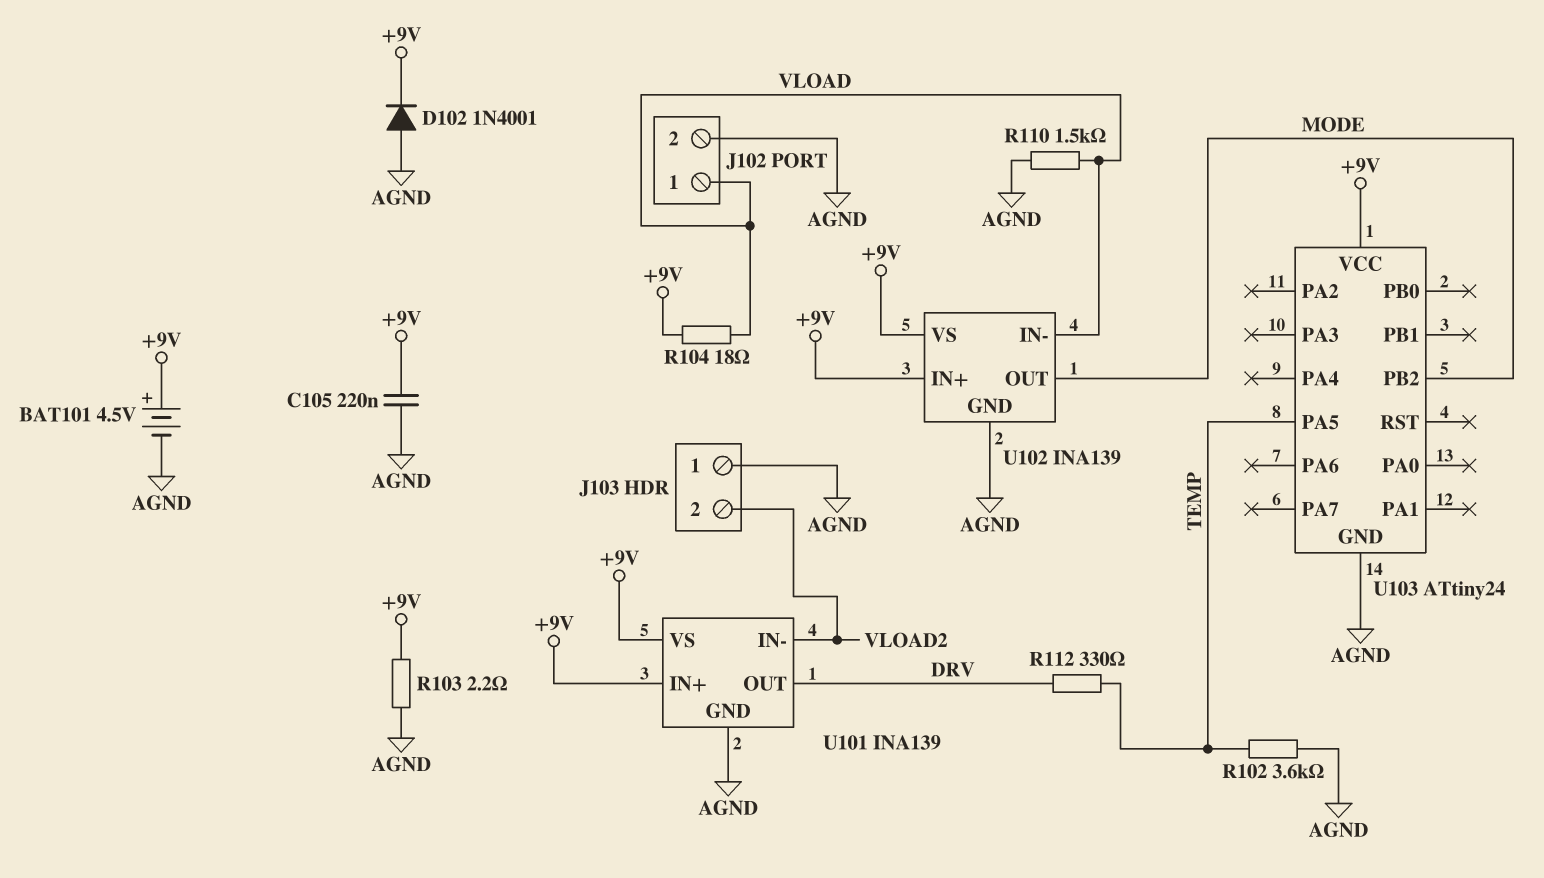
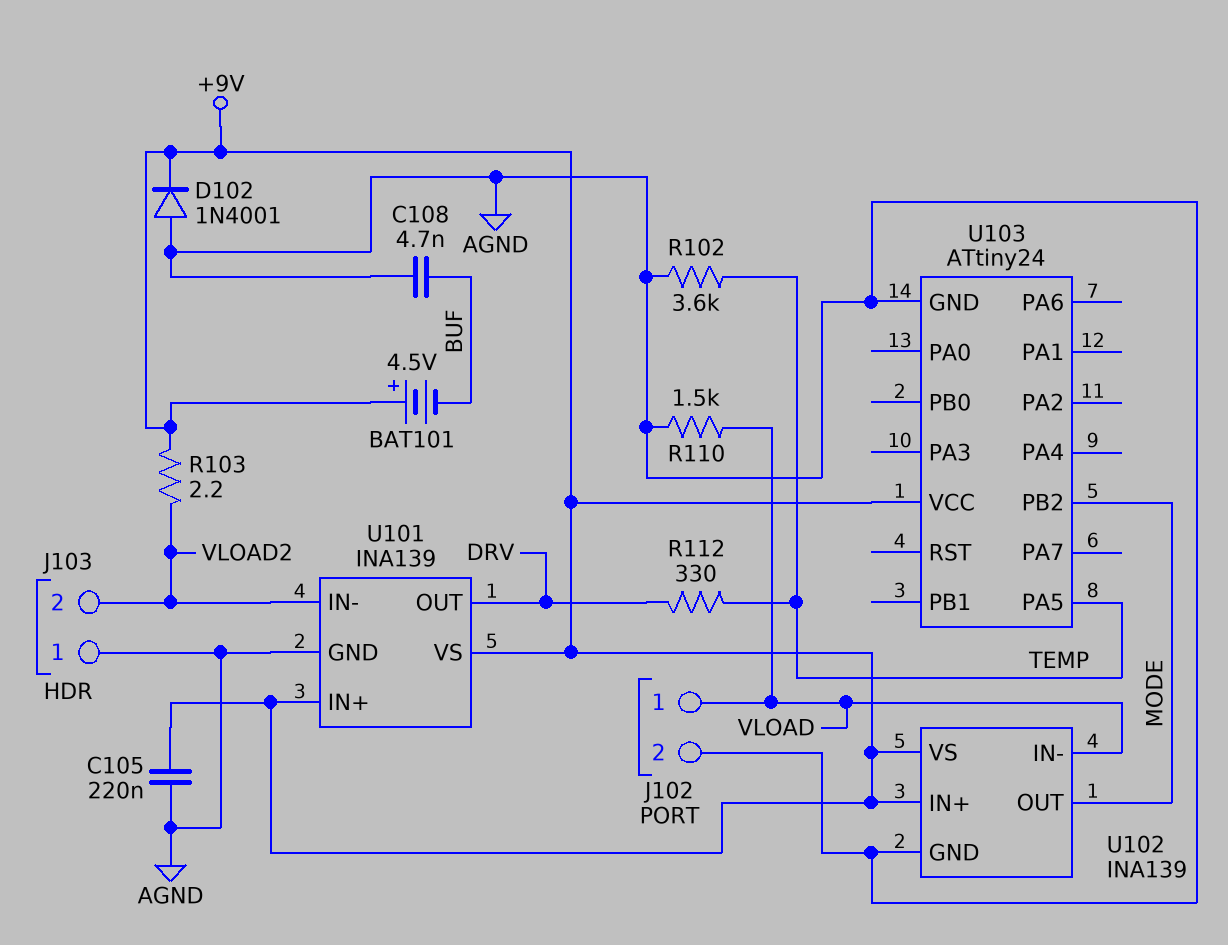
BAT101: 4.5V (plus +9V, minus AGND) -> 4.5V (plus +9V, minus BUF)
C108: none -> 4.7nF (AGND, BUF)
R103: 2.2 (+9V, AGND) -> 2.2 (+9V, VLOAD2)
R104: 18 (+9V, VLOAD) -> none

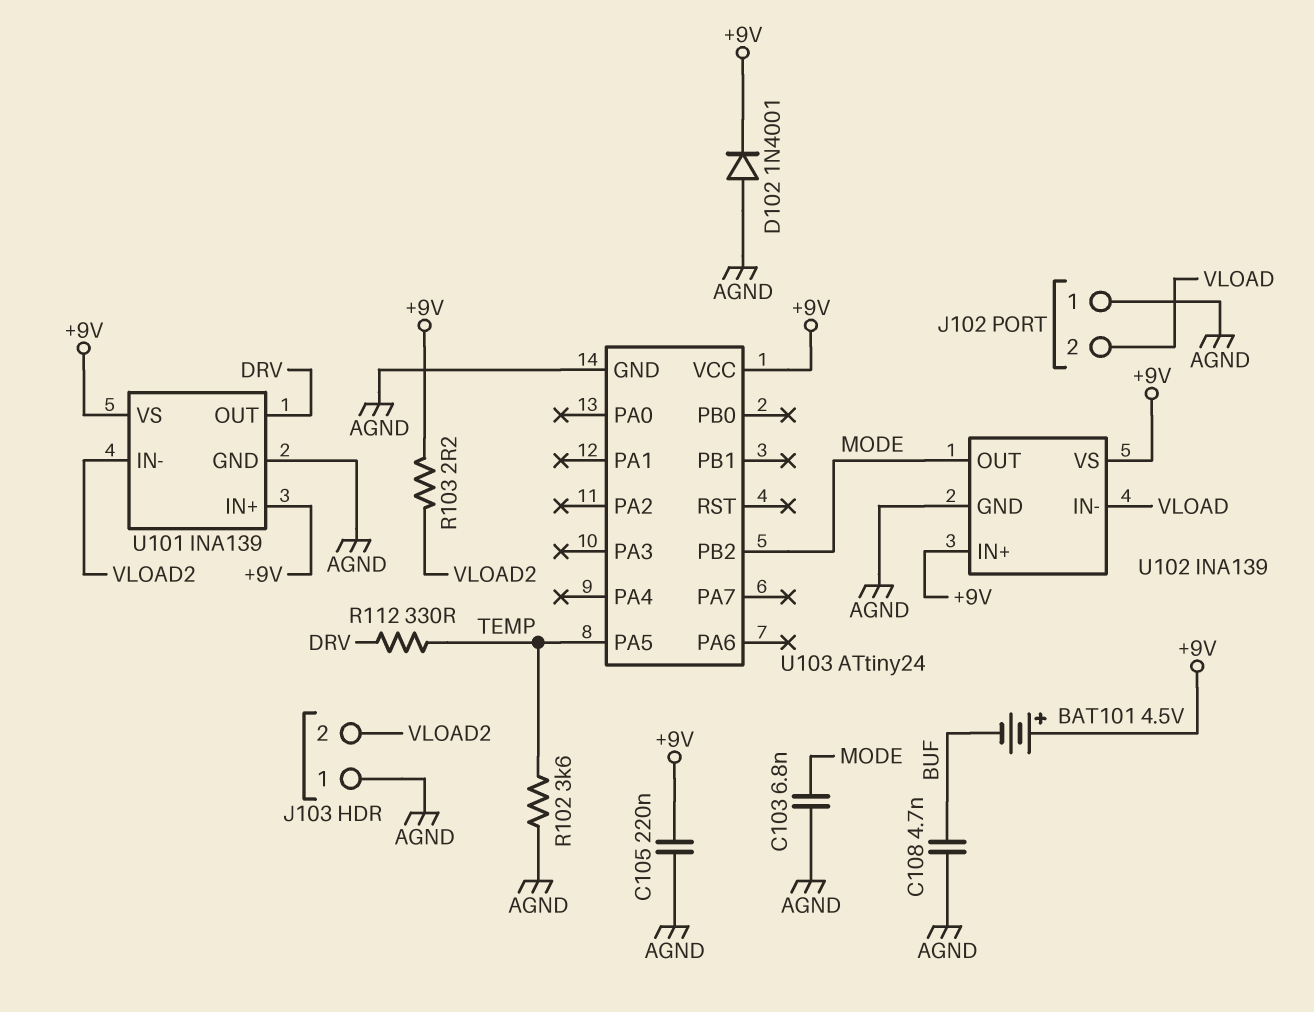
C103: none -> 6.8nF (AGND, MODE)
J102 pin 1: VLOAD -> AGND
J102 pin 2: AGND -> VLOAD
R110: 1.5k (AGND, VLOAD) -> none

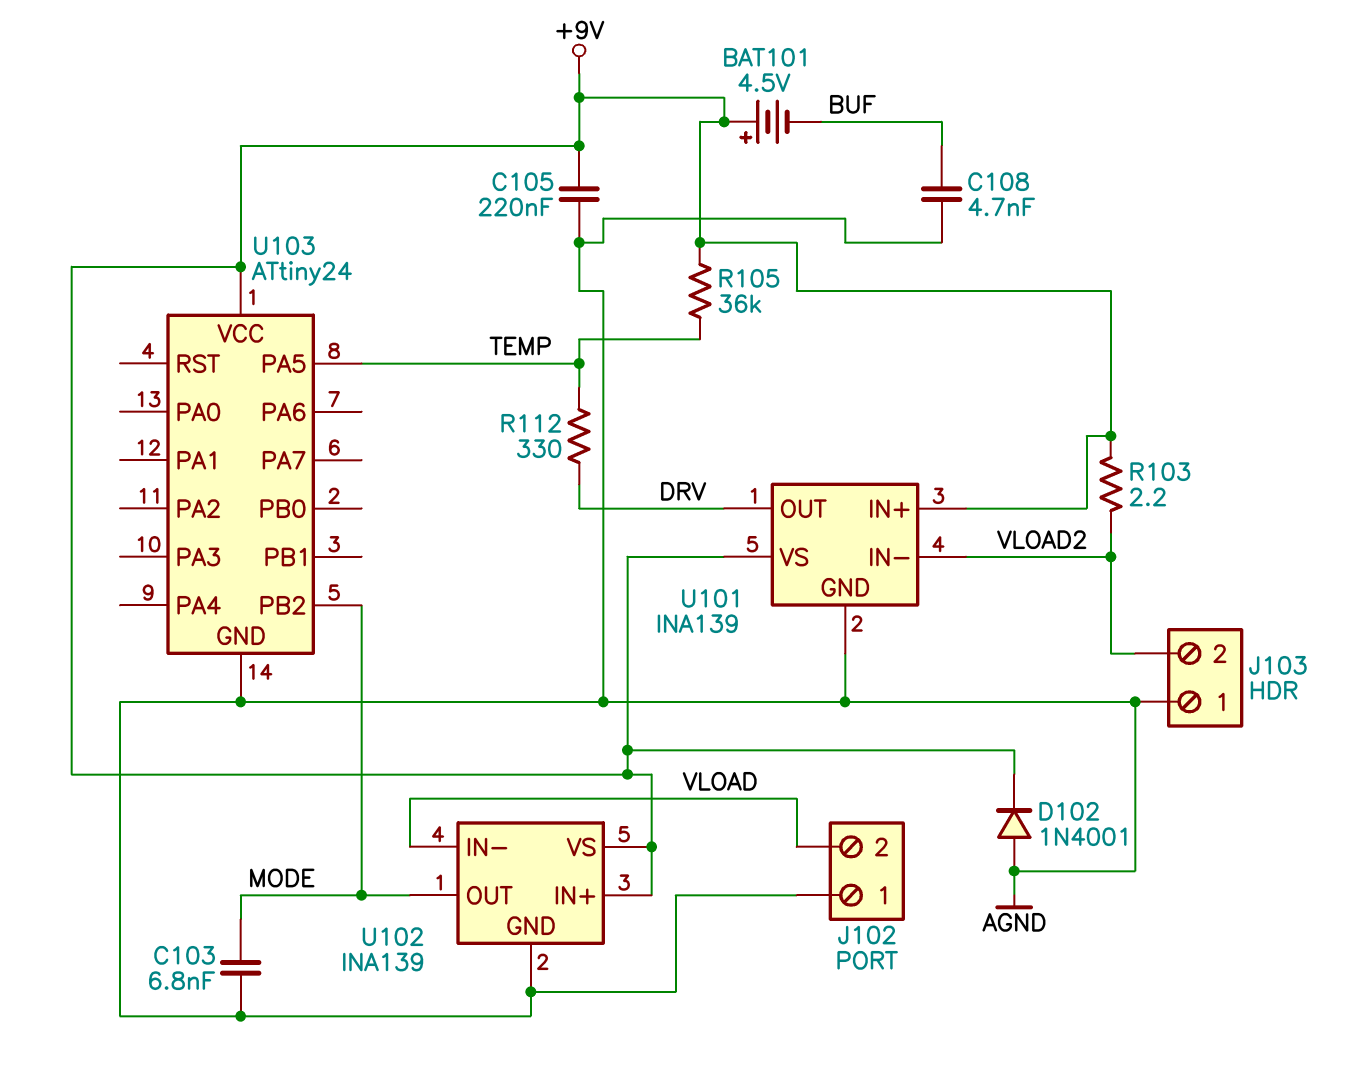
R102: 3.6k (AGND, TEMP) -> none
R105: none -> 36k (+9V, TEMP)

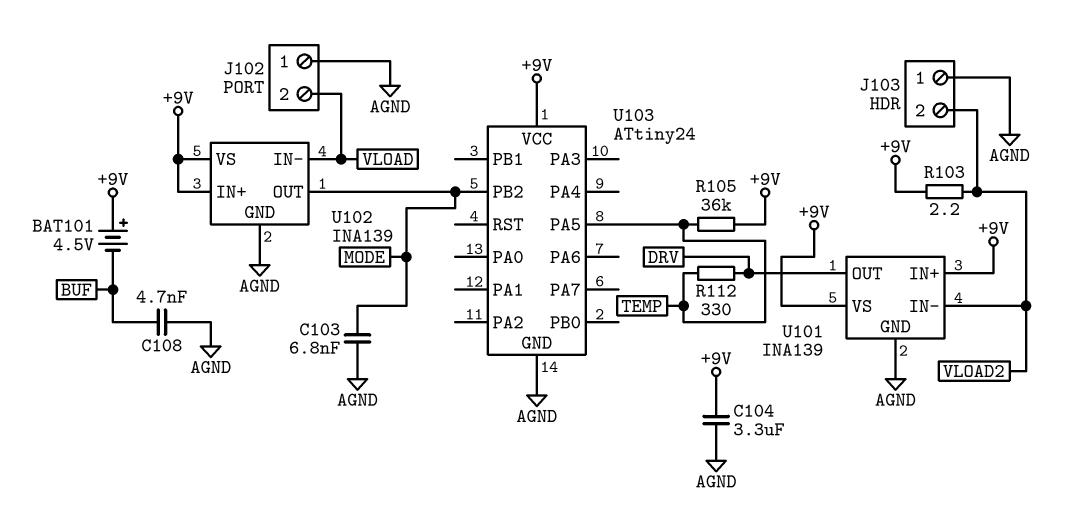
C104: none -> 3.3uF (+9V, AGND)
C105: 220nF (+9V, AGND) -> none
D102: diode 1N4001 (A AGND, K +9V) -> none

